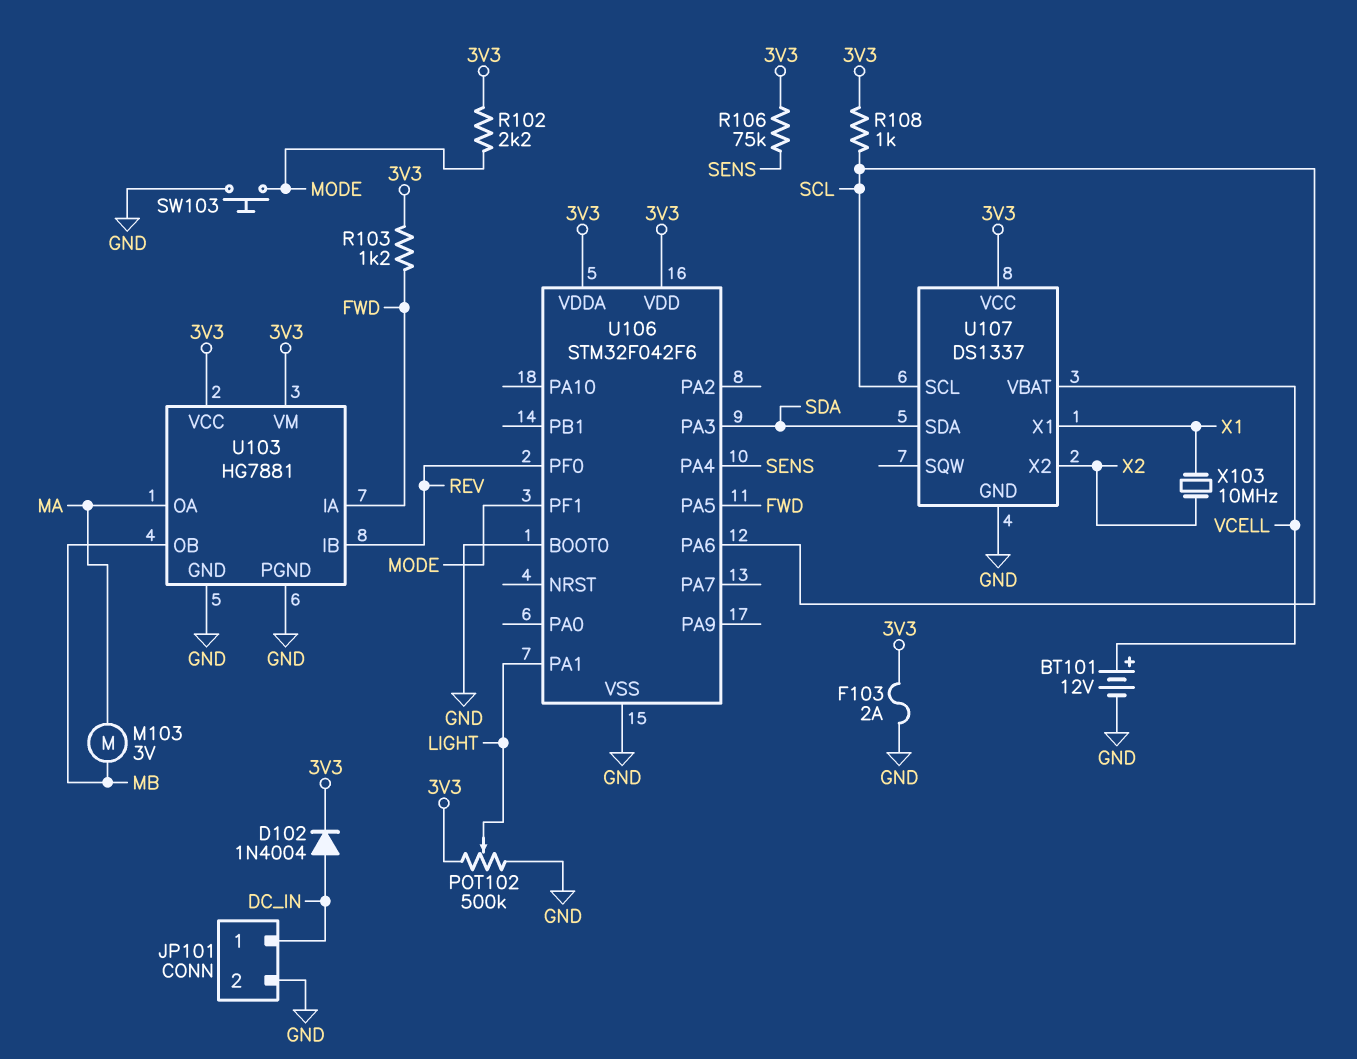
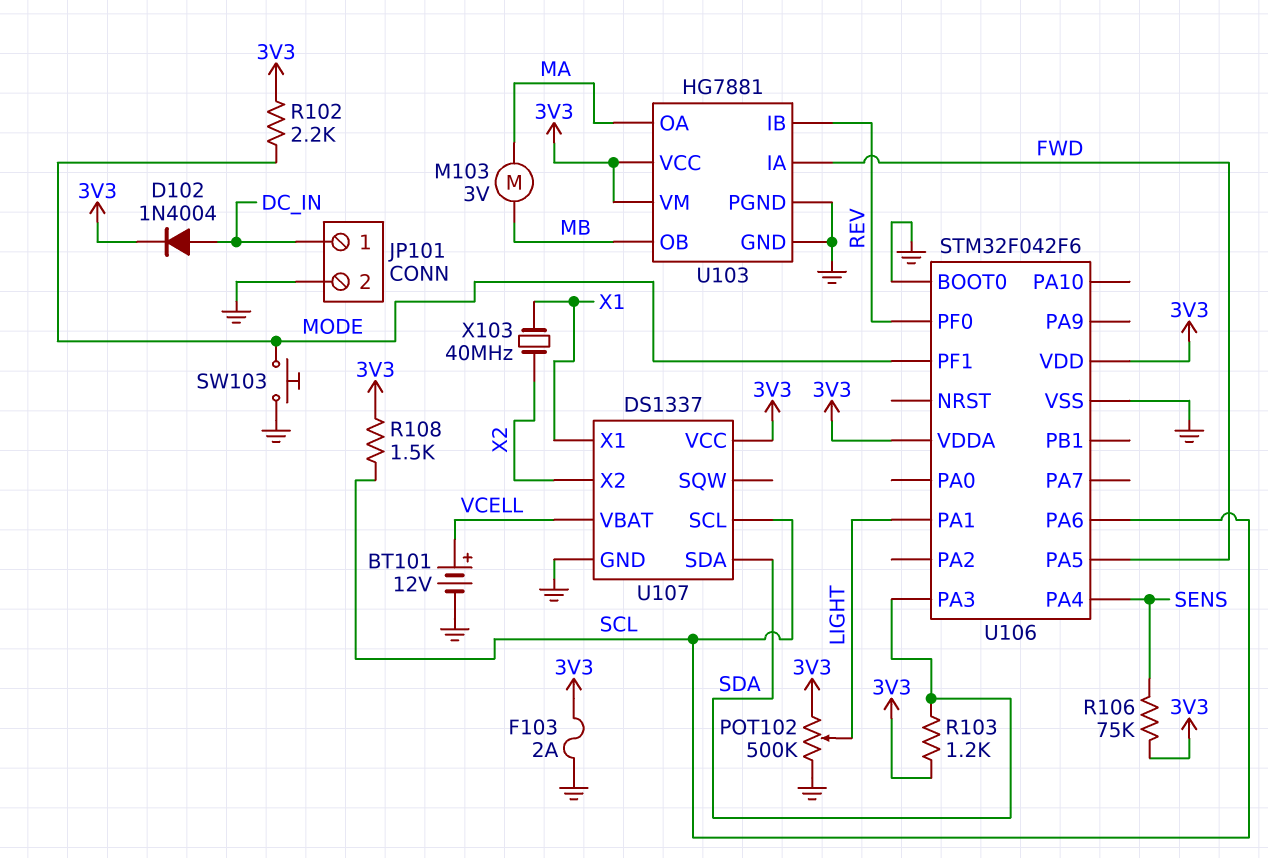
R103: 1.2k (3V3, FWD) -> 1.2k (3V3, SDA)
R108: 1k (3V3, SCL) -> 1.5k (3V3, SCL)
X103: 10MHz (X1, X2) -> 40MHz (X1, X2)

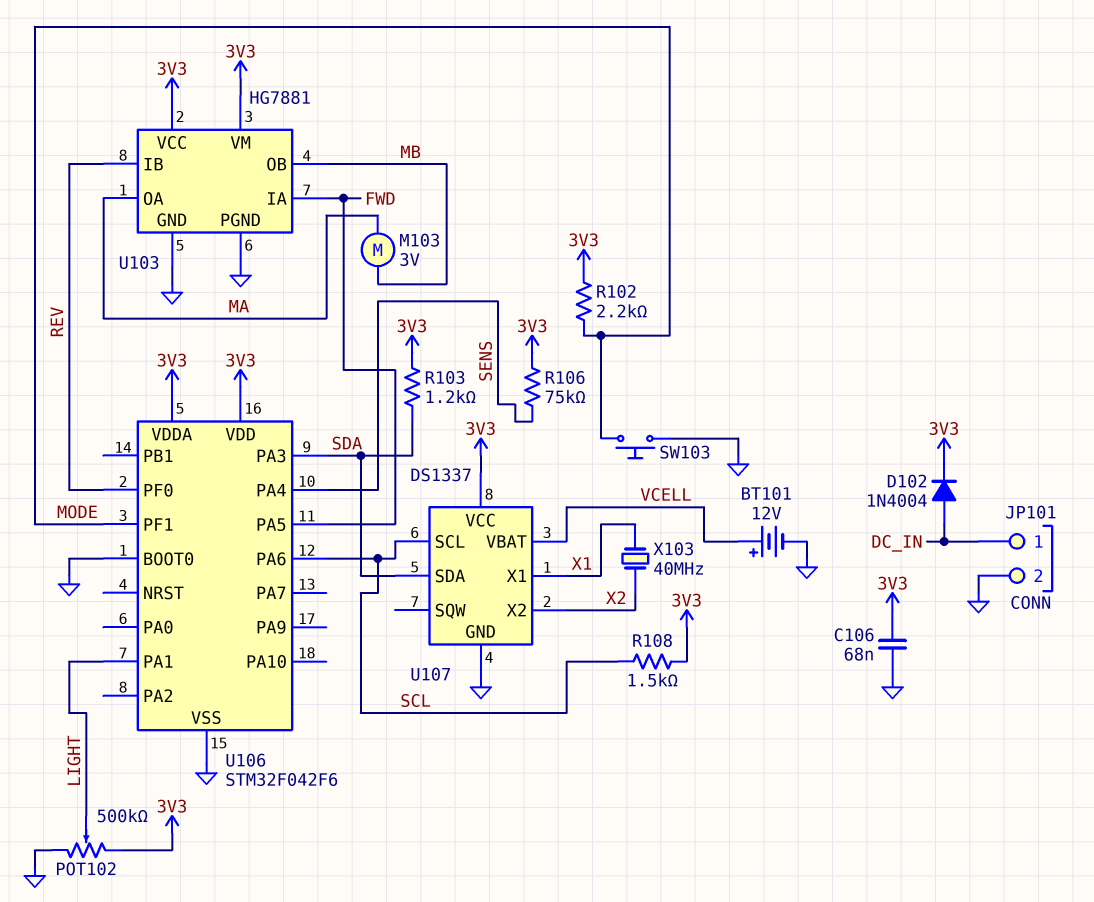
C106: none -> 68nF (3V3, GND)
F103: 2A (3V3, GND) -> none

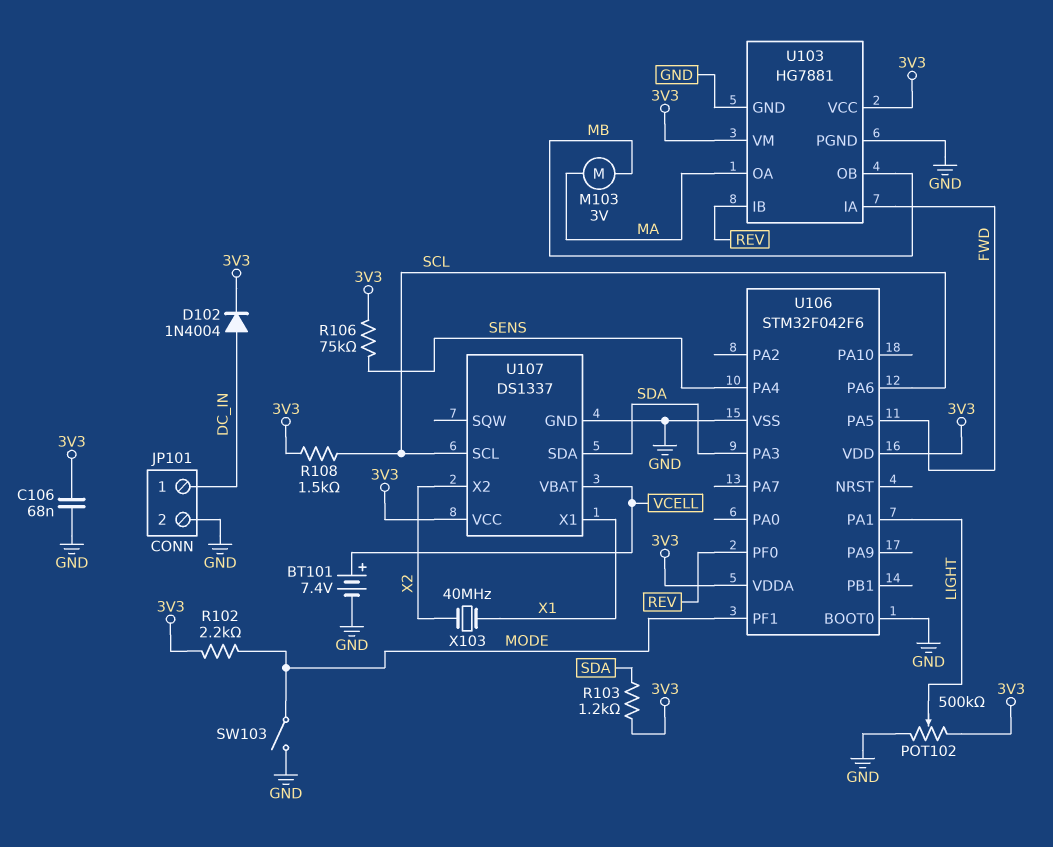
BT101: 12V (plus VCELL, minus GND) -> 7.4V (plus VCELL, minus GND)
SW103: button (GND, MODE) -> switch (GND, MODE)

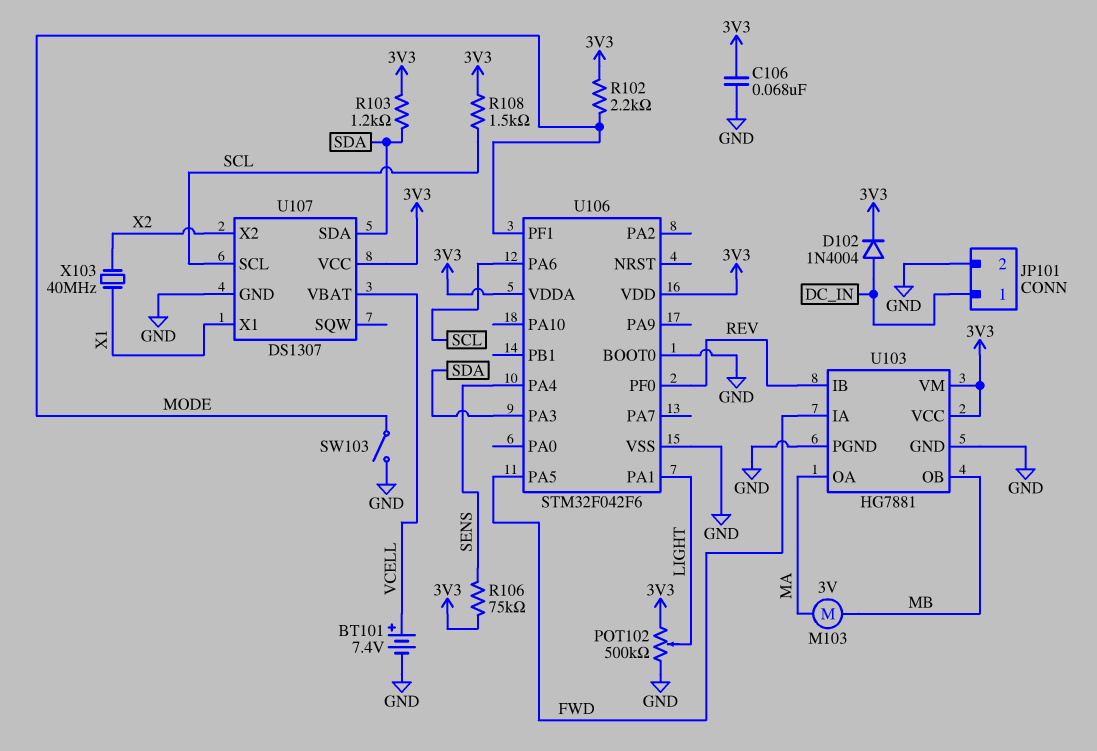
U107: DS1337 -> DS1307

